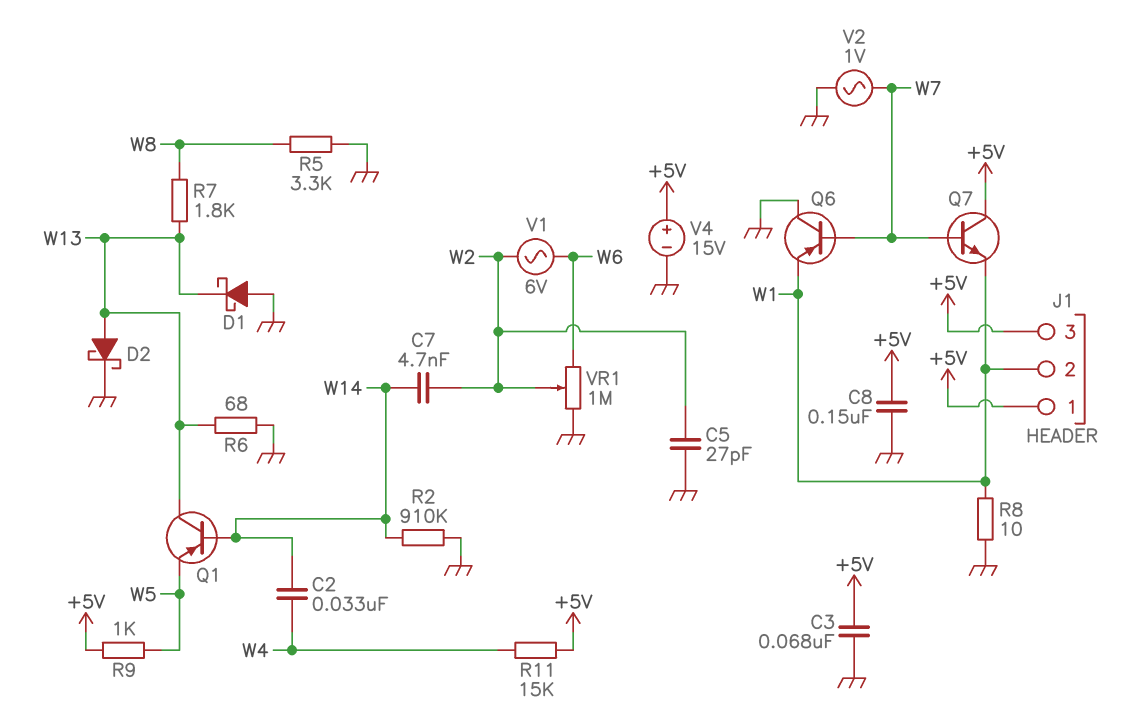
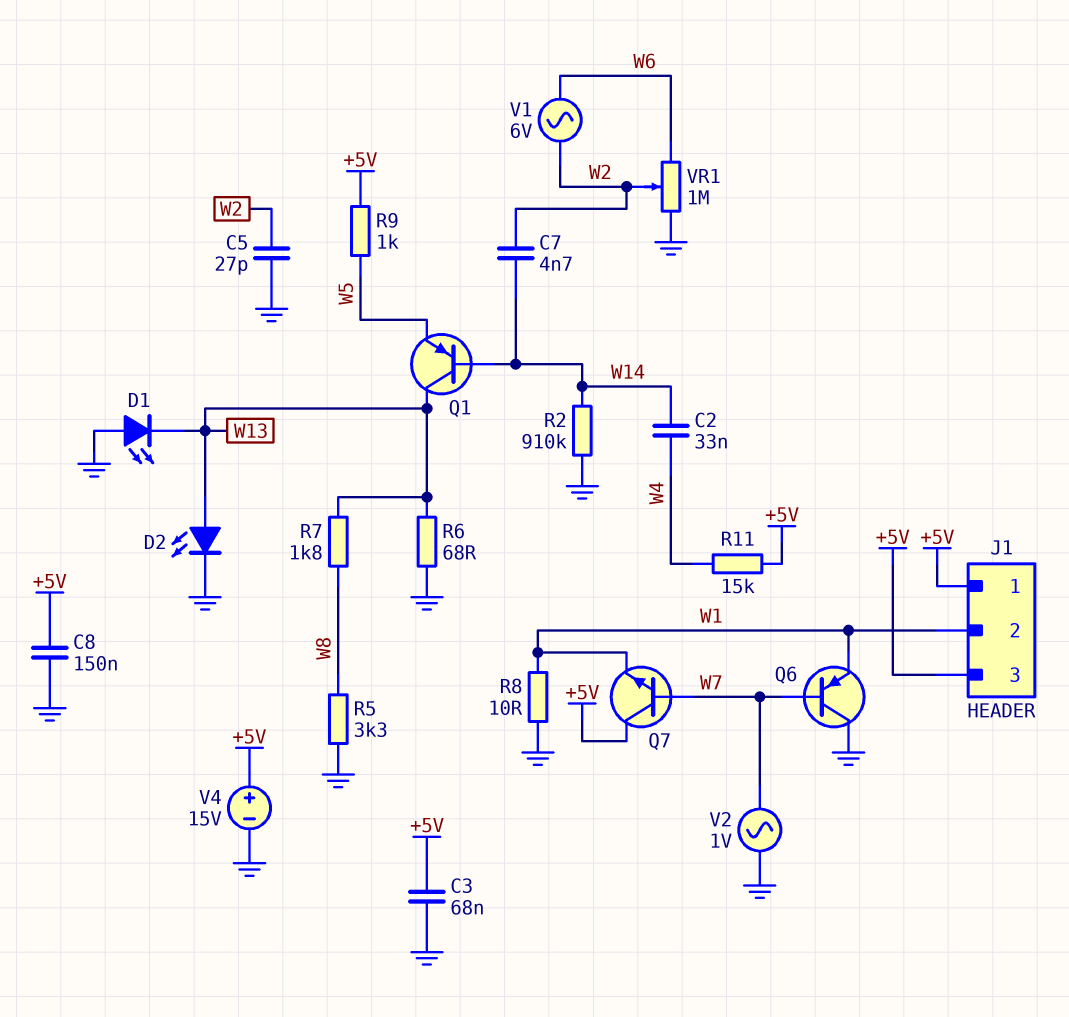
D1: schottky (A GND, K W13) -> LED (A GND, K W13)
D2: schottky (A W13, K GND) -> LED (A W13, K GND)

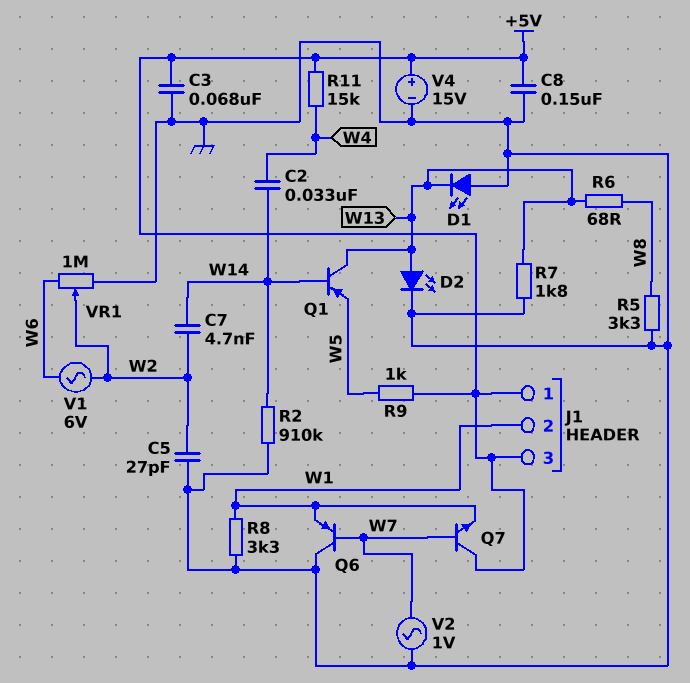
R6: 68 (GND, W13) -> 68 (W8, W13)
R7: 1.8k (W8, W13) -> 1.8k (GND, W13)
R8: 10 (GND, W1) -> 3.3k (GND, W1)

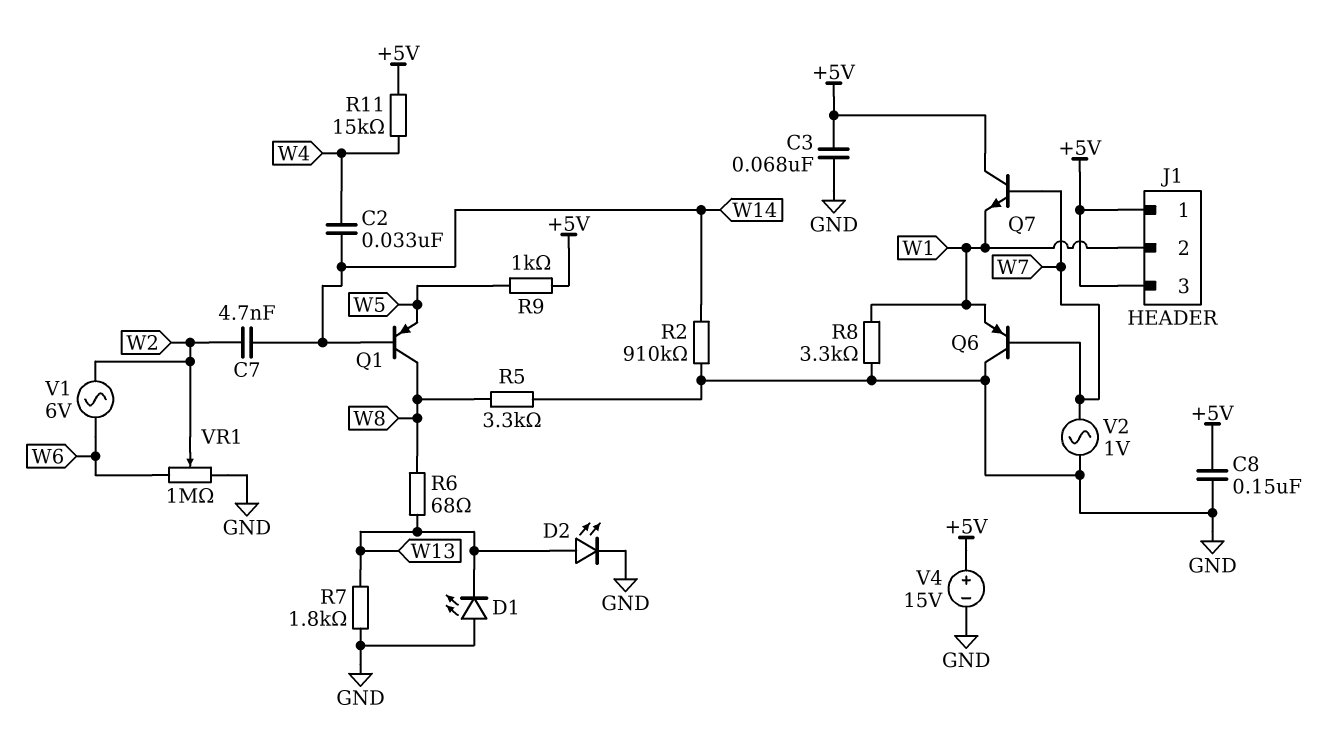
C5: 27pF (GND, W2) -> none
Q1: PNP (B W14, C W13, E W5) -> PNP (B W14, C W8, E W5)

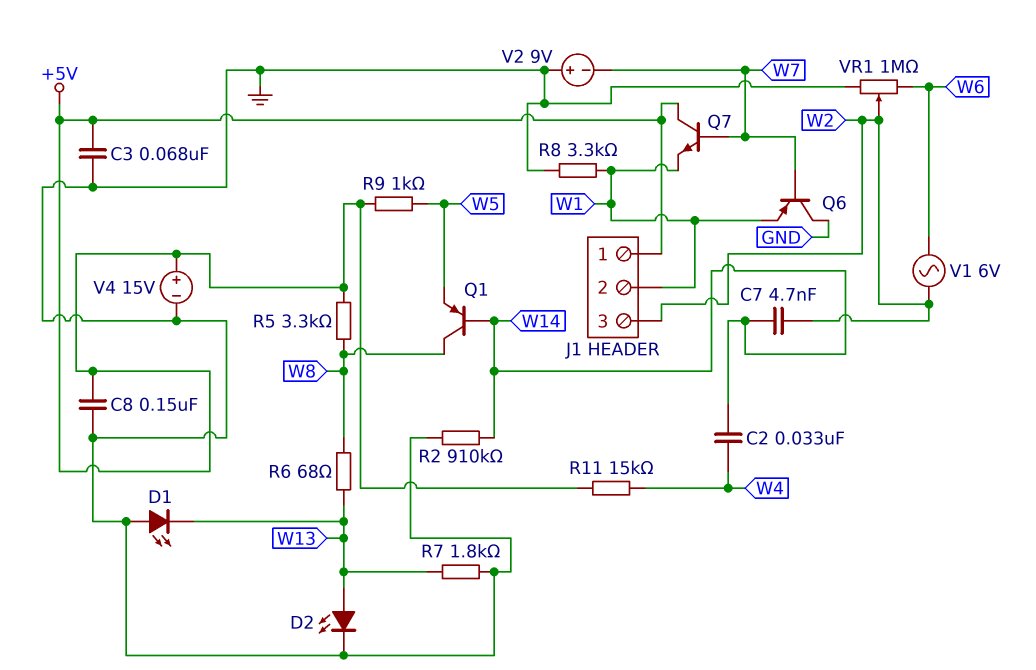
J1 pin 3: +5V -> W2
R5: 3.3k (GND, W8) -> 3.3k (+5V, W8)
V2: AC 1V (GND, W7) -> 9V (plus GND, minus W7)

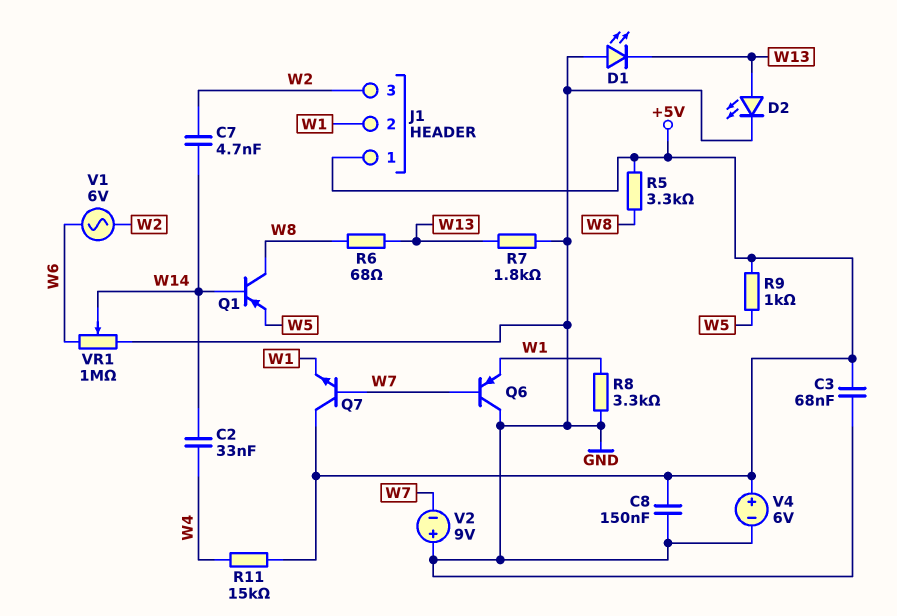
R2: 910k (GND, W14) -> none
V4: 15V (plus +5V, minus GND) -> 6V (plus +5V, minus GND)
VR1: 1M (GND, W6, wiper W2) -> 1M (GND, W6, wiper W14)

